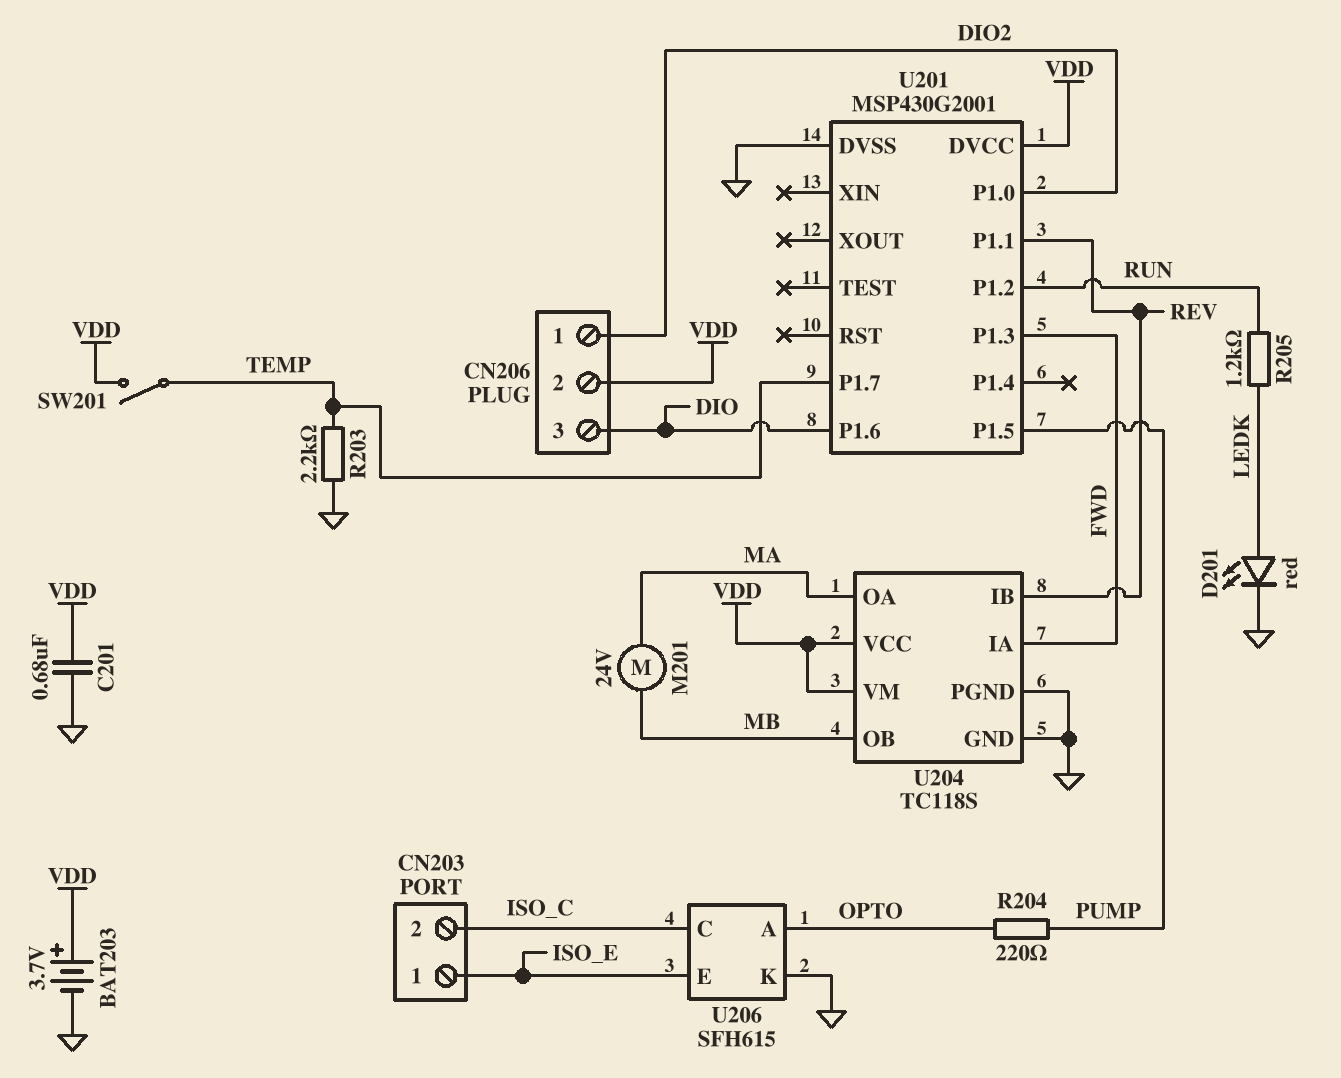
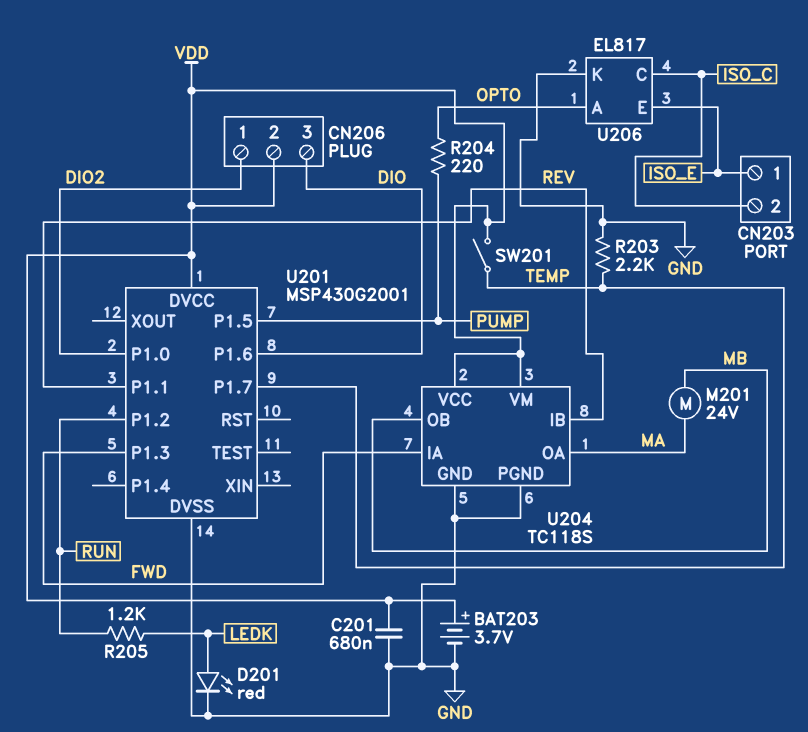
U206: SFH615 -> EL817

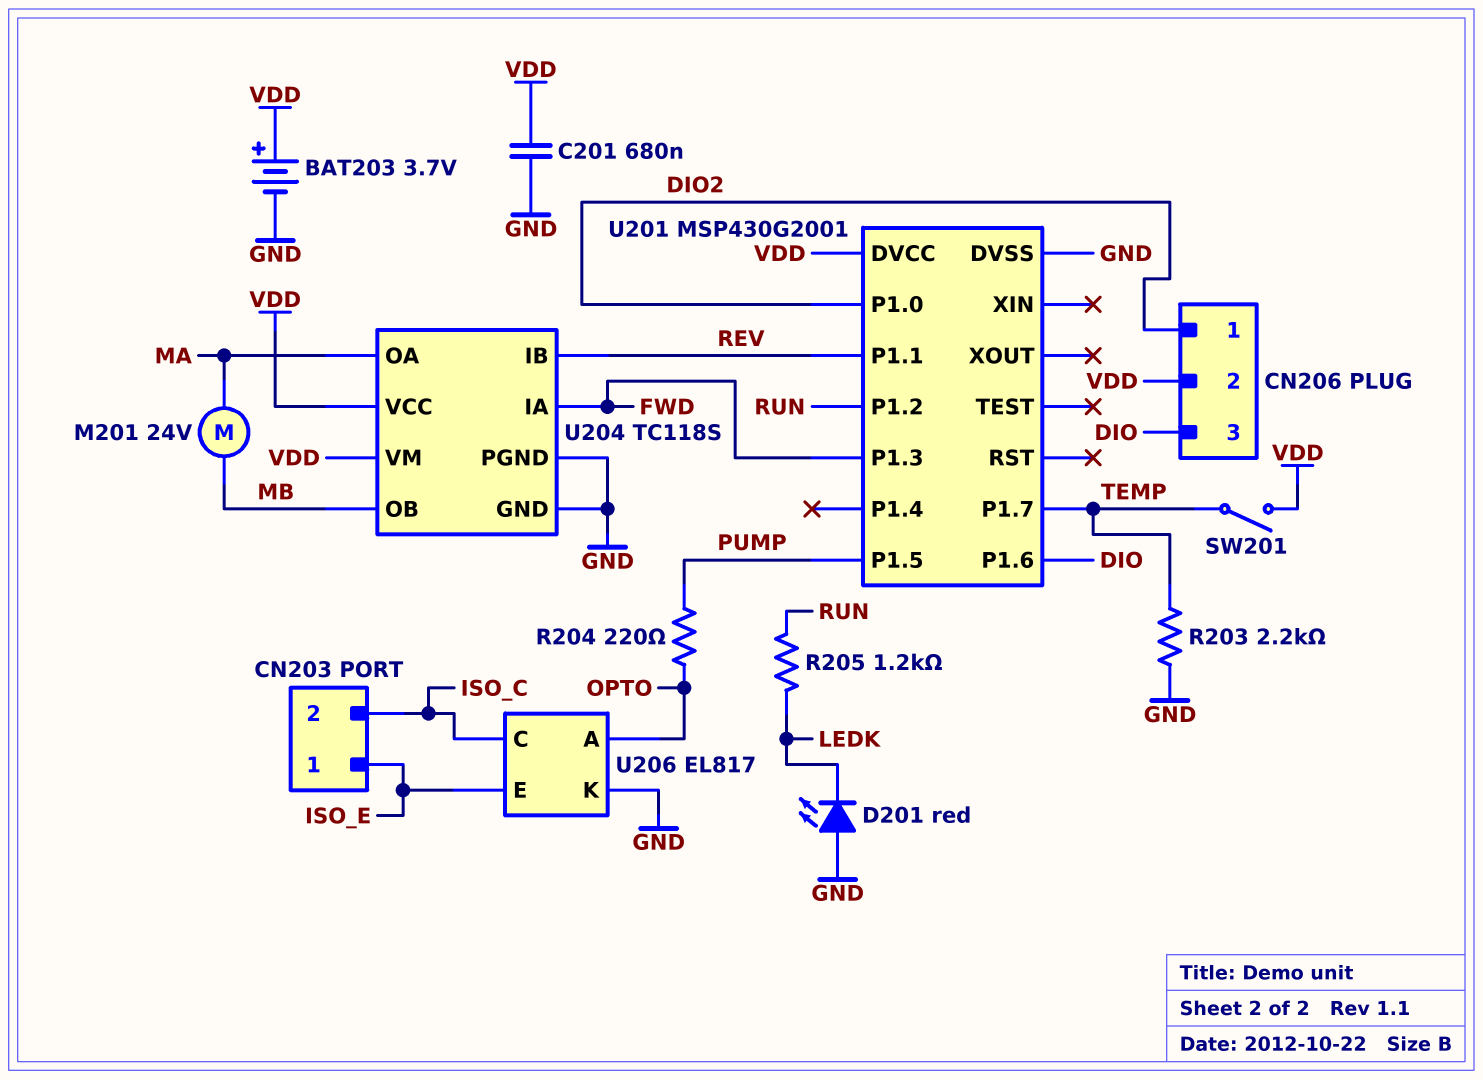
D201: LED red (A LEDK, K GND) -> LED red (A GND, K LEDK)

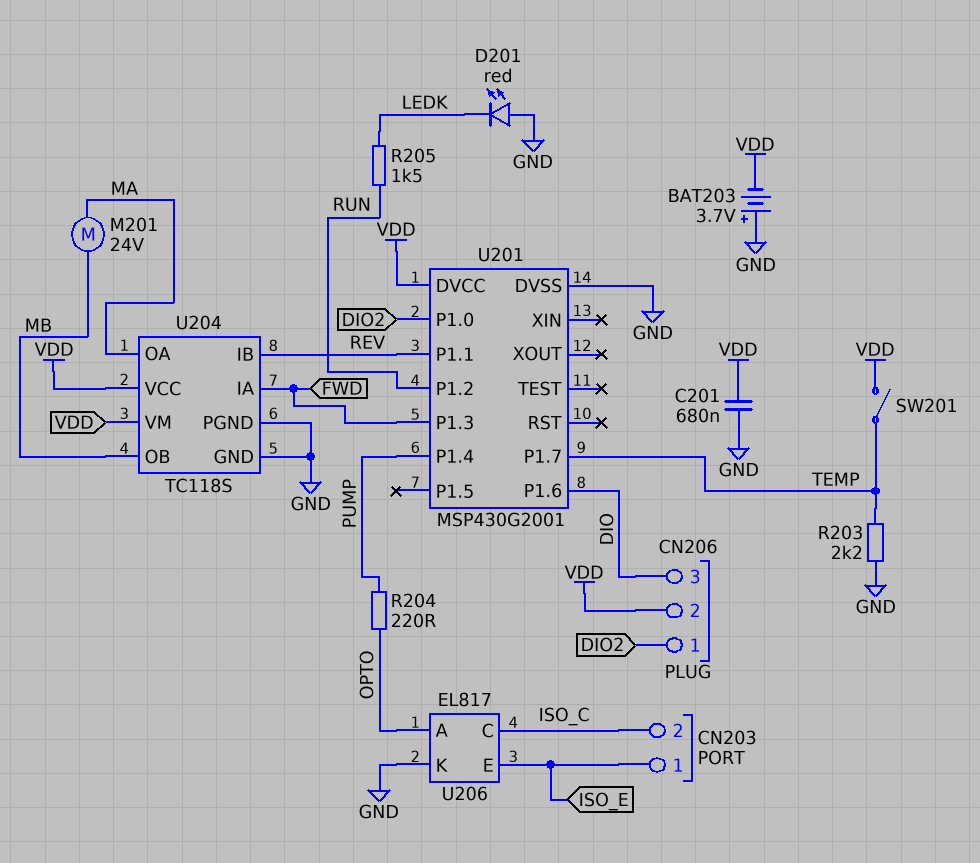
BAT203: 3.7V (plus VDD, minus GND) -> 3.7V (plus GND, minus VDD)
R205: 1.2k (LEDK, RUN) -> 1.5k (LEDK, RUN)
U201 pin P1.4: none -> PUMP
U201 pin P1.5: PUMP -> none

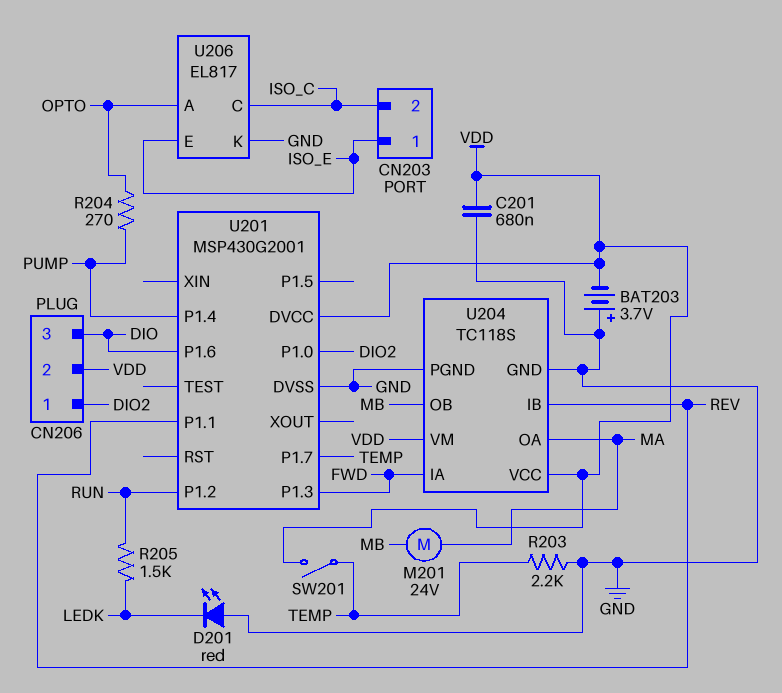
R204: 220 (OPTO, PUMP) -> 270 (OPTO, PUMP)

